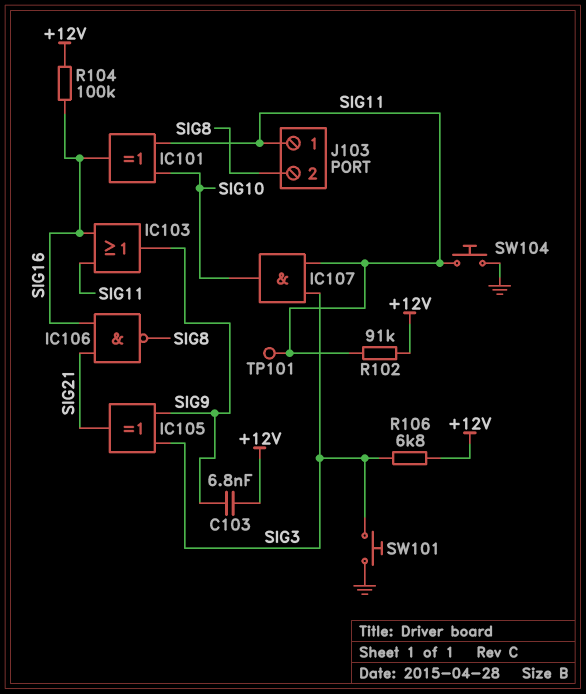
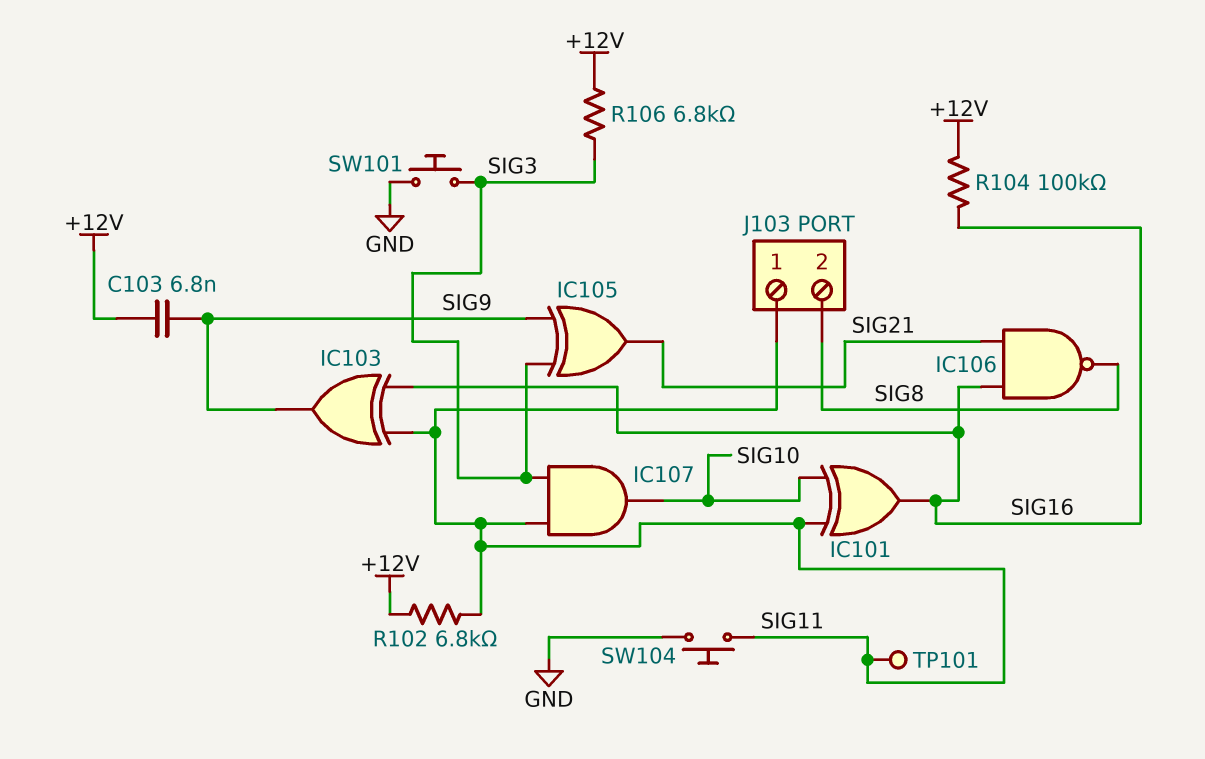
IC103: OR (in SIG11, in SIG16, out SIG9) -> XOR (in SIG11, in SIG16, out SIG9)
R102: 91k (+12V, SIG11) -> 6.8k (+12V, SIG11)

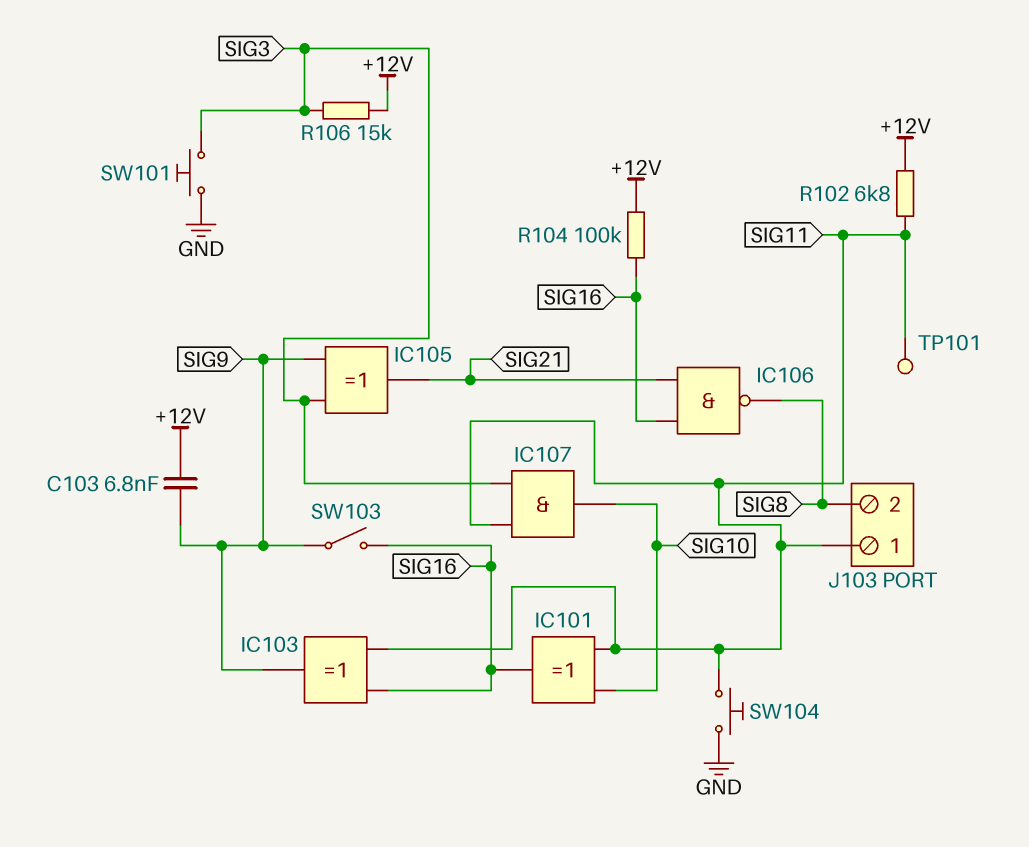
R106: 6.8k (+12V, SIG3) -> 15k (+12V, SIG3)
SW103: none -> switch (SIG9, SIG16)

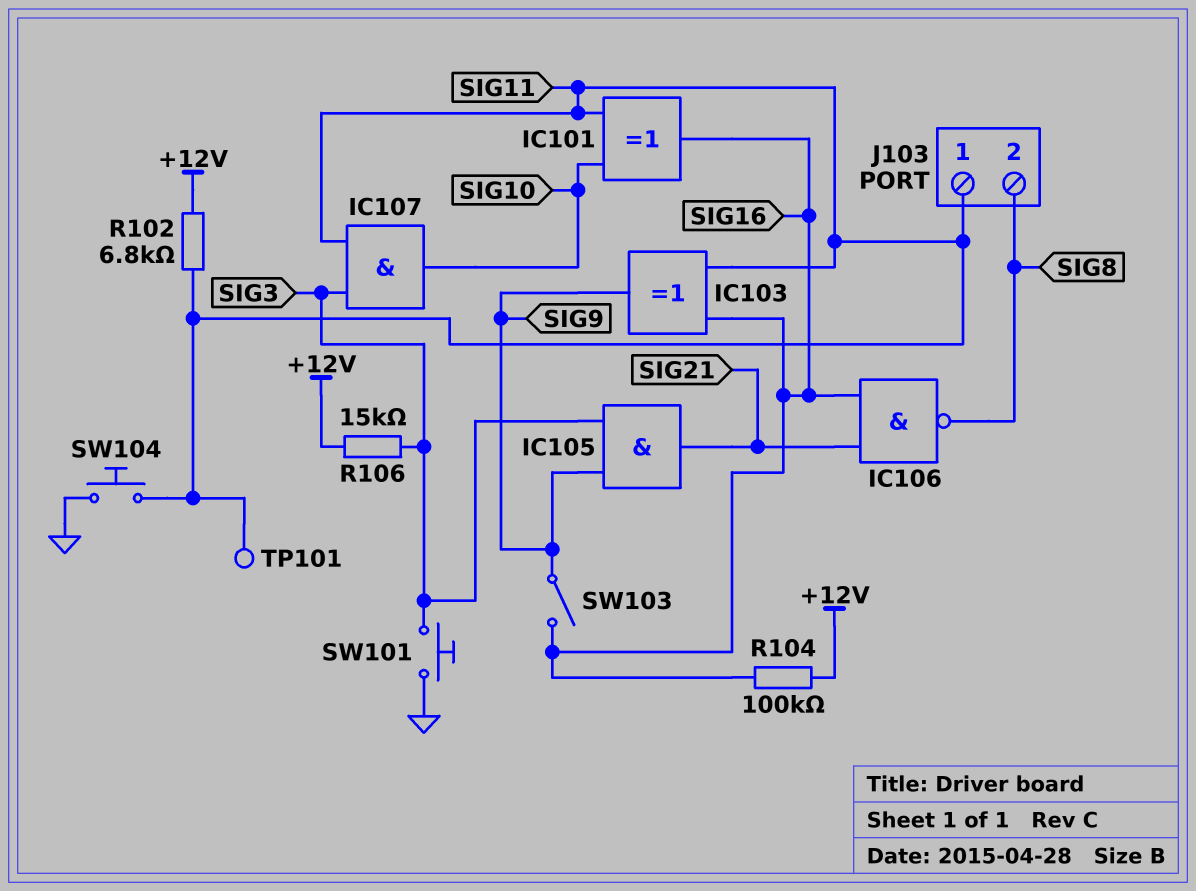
C103: 6.8nF (+12V, SIG9) -> none
IC105: XOR (in SIG3, in SIG9, out SIG21) -> AND (in SIG3, in SIG9, out SIG21)

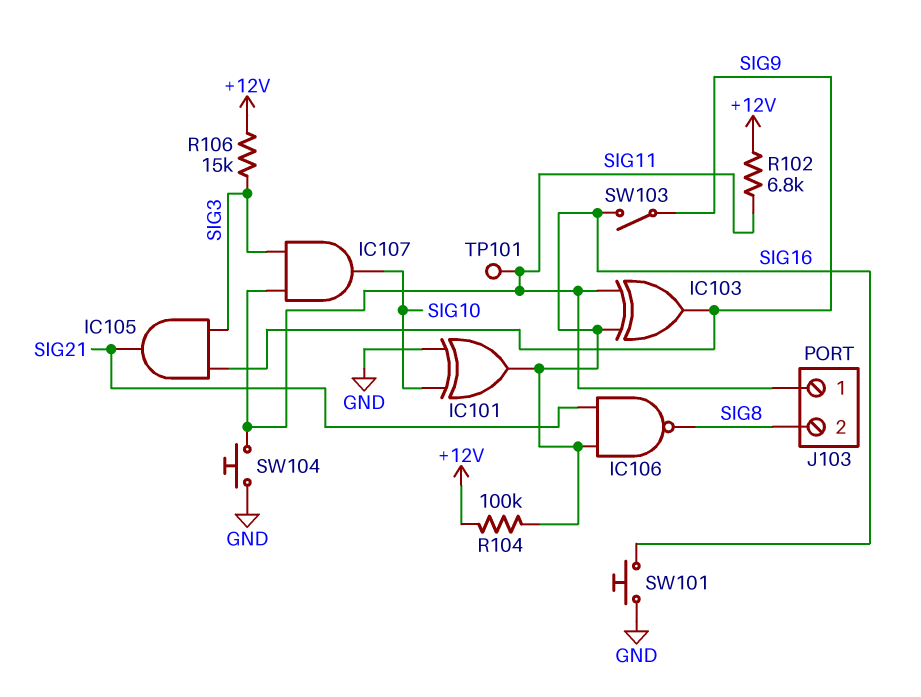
IC101: XOR (in SIG10, in SIG11, out SIG16) -> XOR (in GND, in SIG10, out SIG16)
SW101: button (GND, SIG3) -> button (GND, SIG16)

